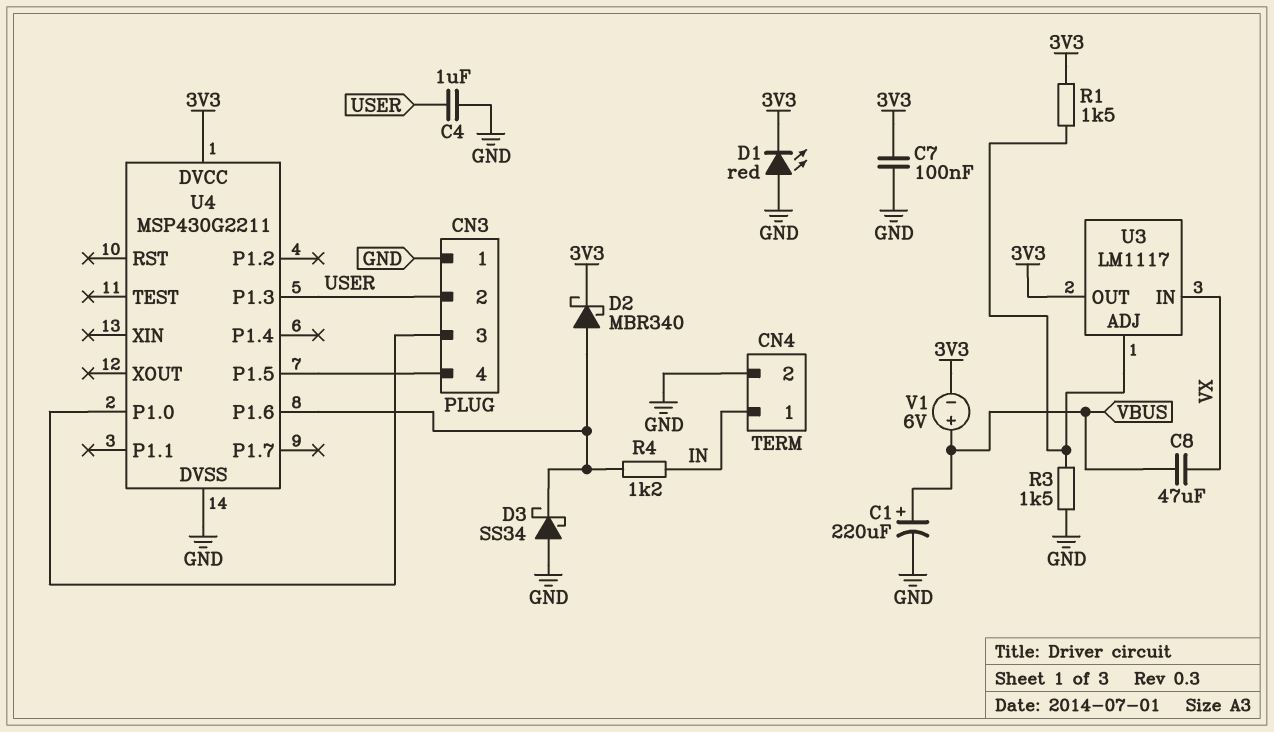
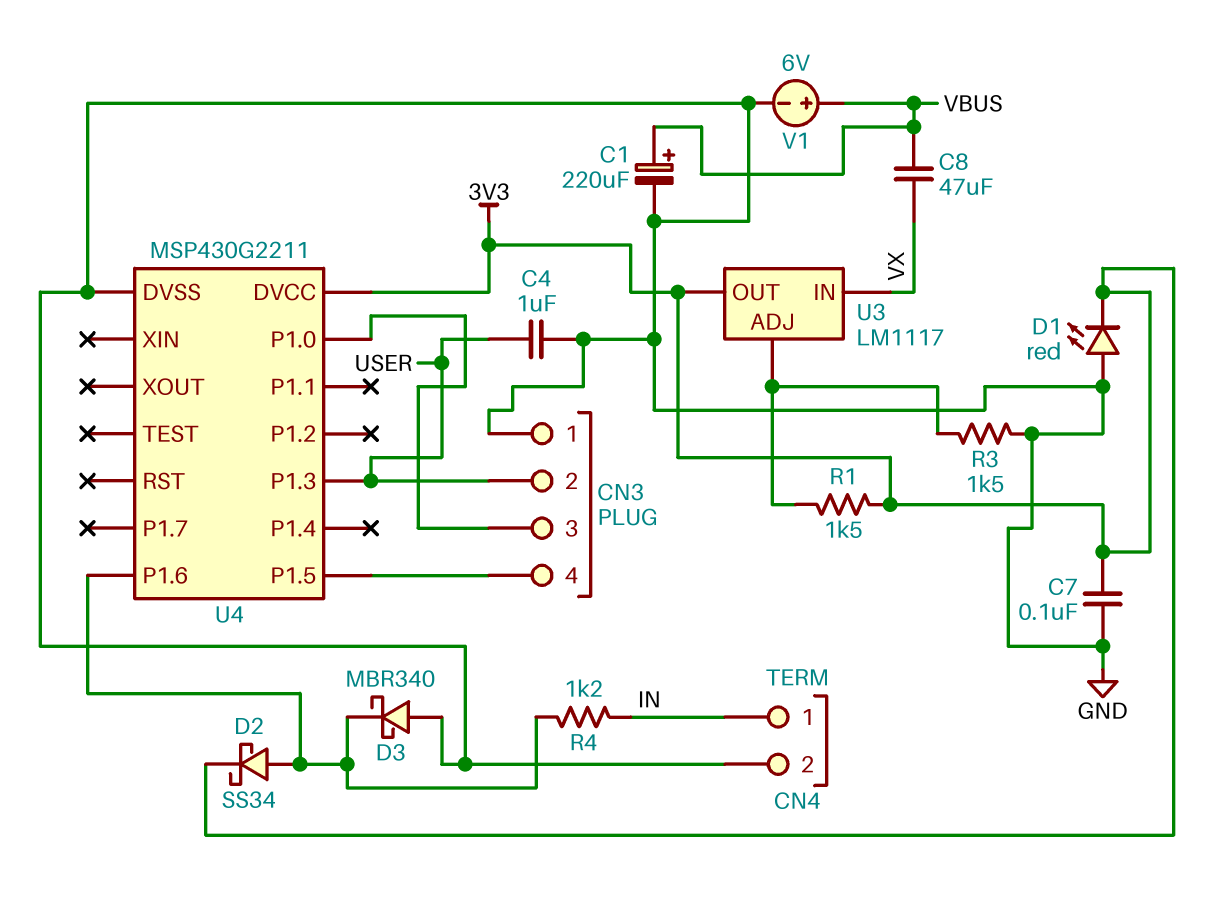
D2: schottky MBR340 (A U4/P1.6, K 3V3) -> schottky SS34 (A U4/P1.6, K 3V3)
D3: schottky SS34 (A GND, K U4/P1.6) -> schottky MBR340 (A GND, K U4/P1.6)
V1: 6V (plus VBUS, minus 3V3) -> 6V (plus VBUS, minus GND)

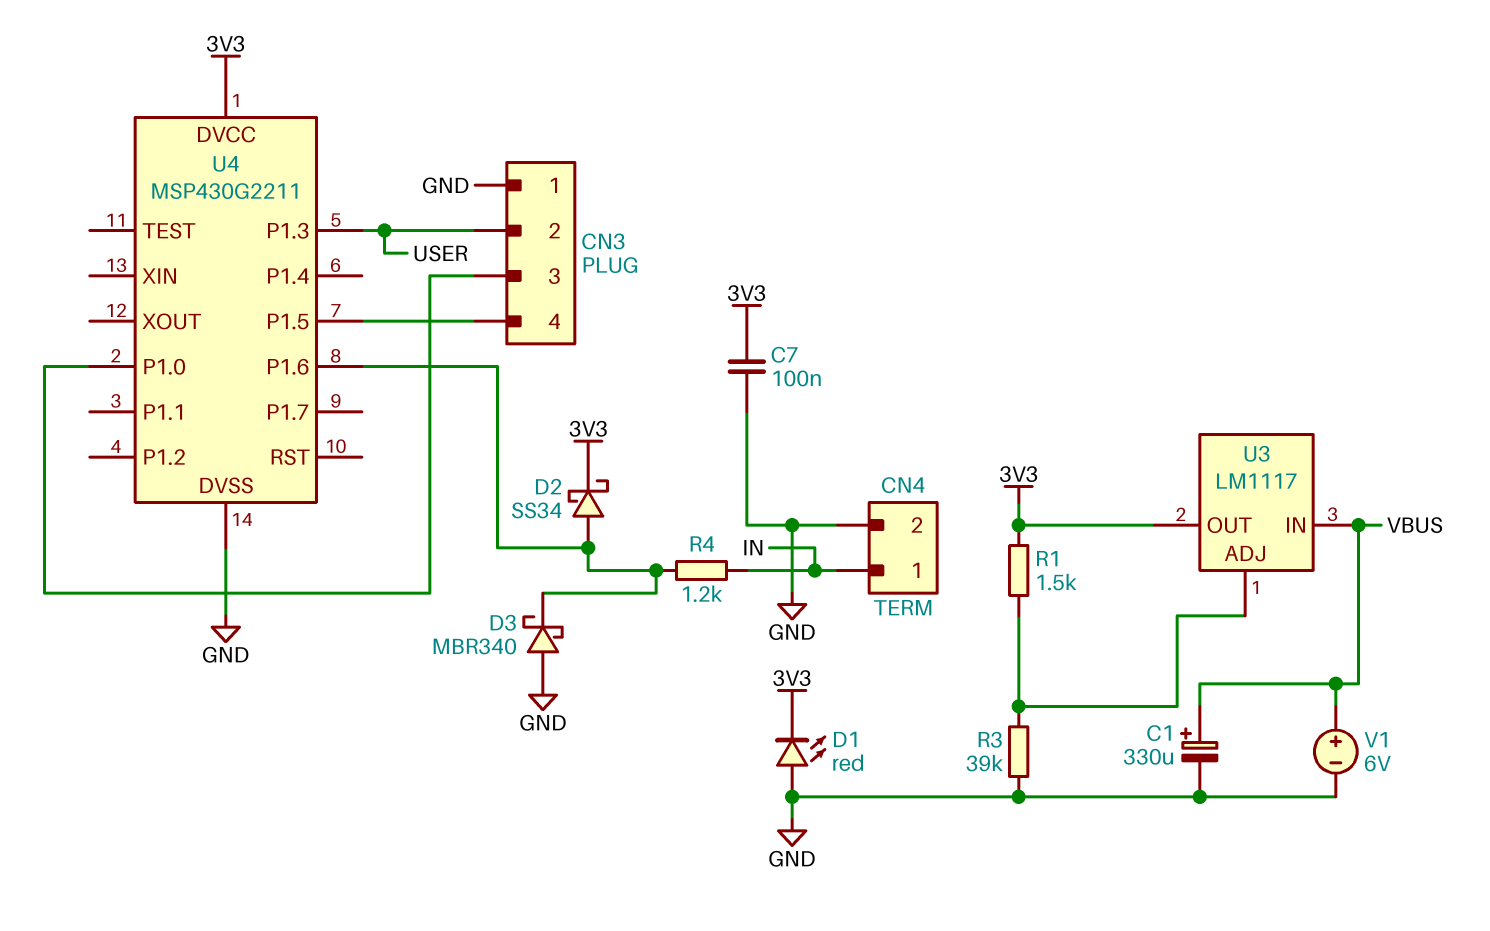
C1: 220uF (plus VBUS, minus GND) -> 330uF (plus VBUS, minus GND)
C4: 1uF (GND, USER) -> none
C8: 47uF (VBUS, VX) -> none
R3: 1.5k (GND, U3/ADJ) -> 39k (GND, U3/ADJ)
U3 pin IN: VX -> VBUS

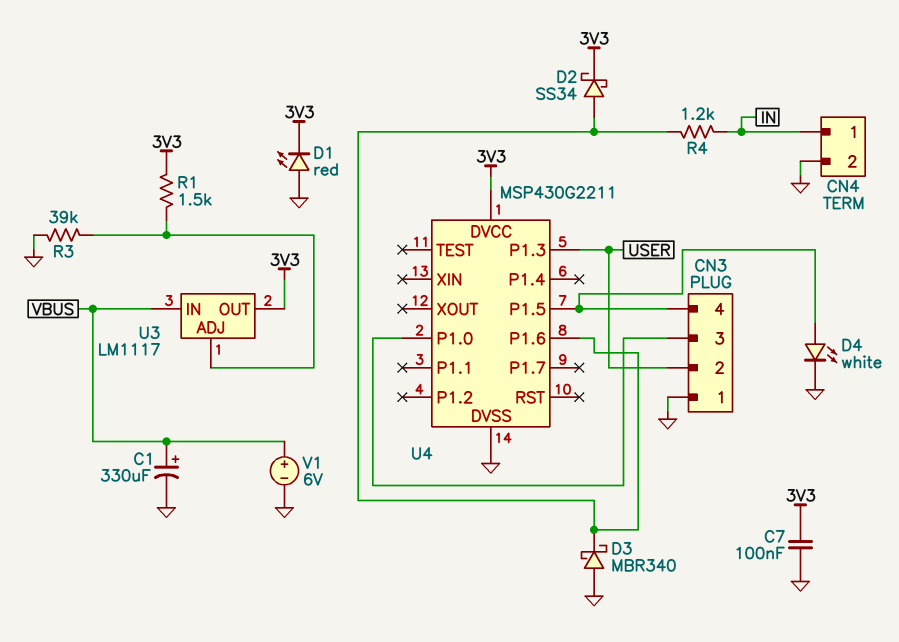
D4: none -> LED white (A CN3/4, K GND)

